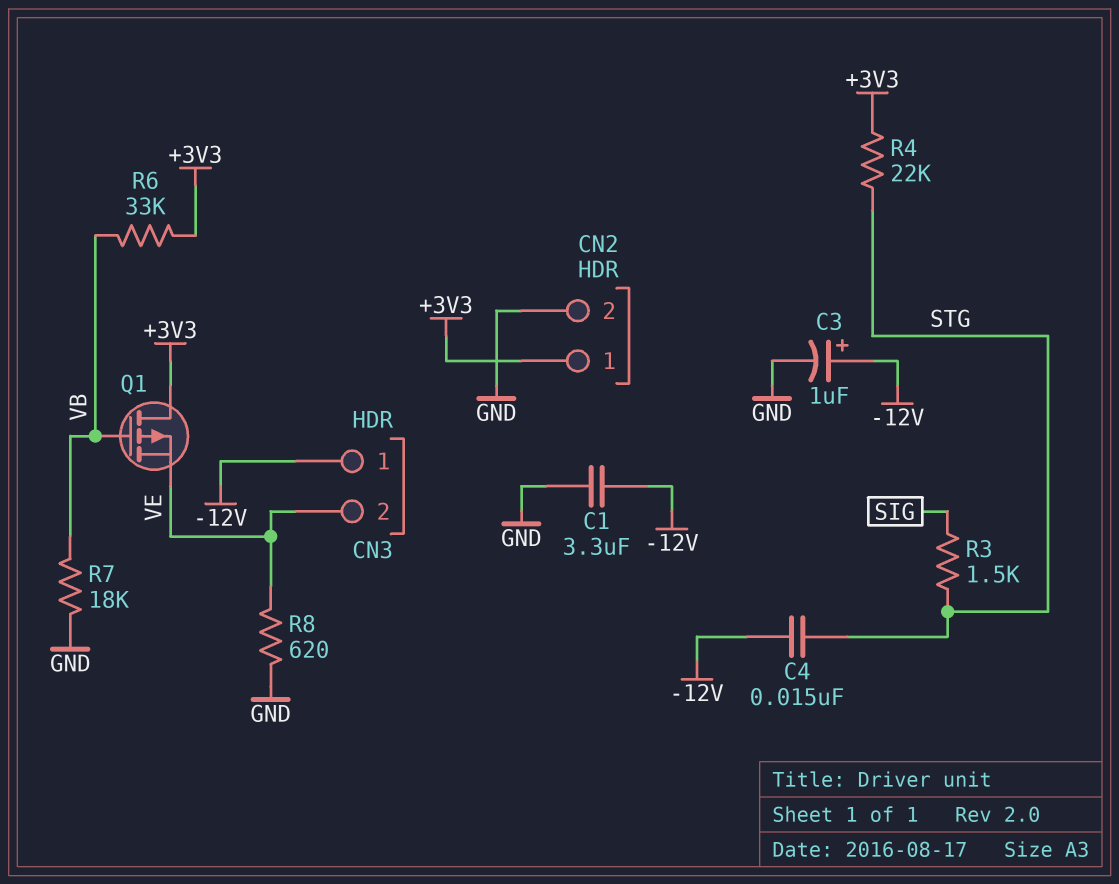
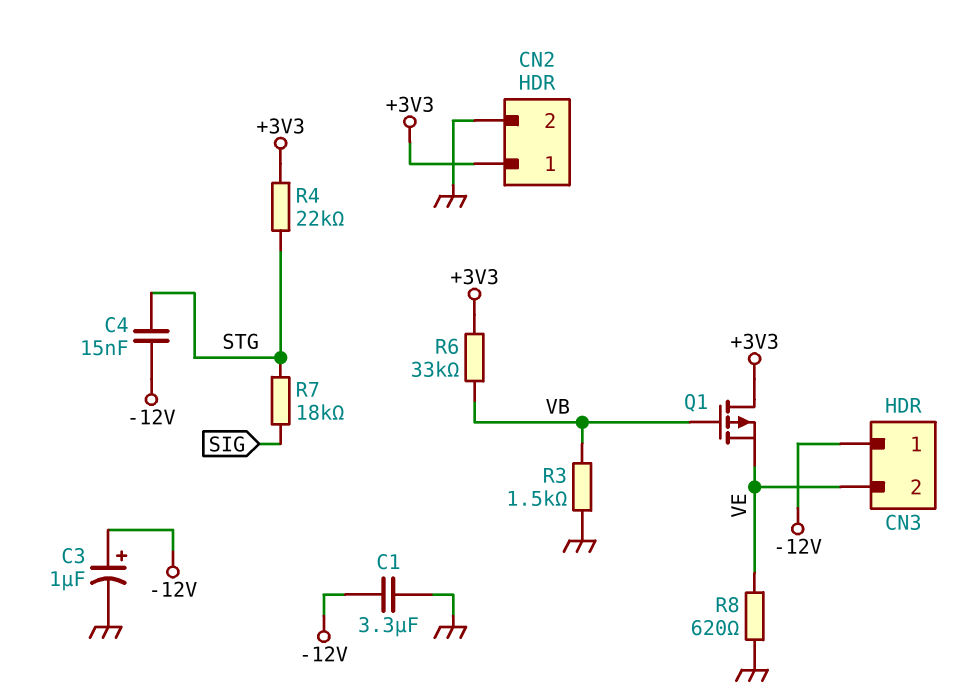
R3: 1.5k (SIG, STG) -> 1.5k (GND, VB)
R7: 18k (GND, VB) -> 18k (SIG, STG)

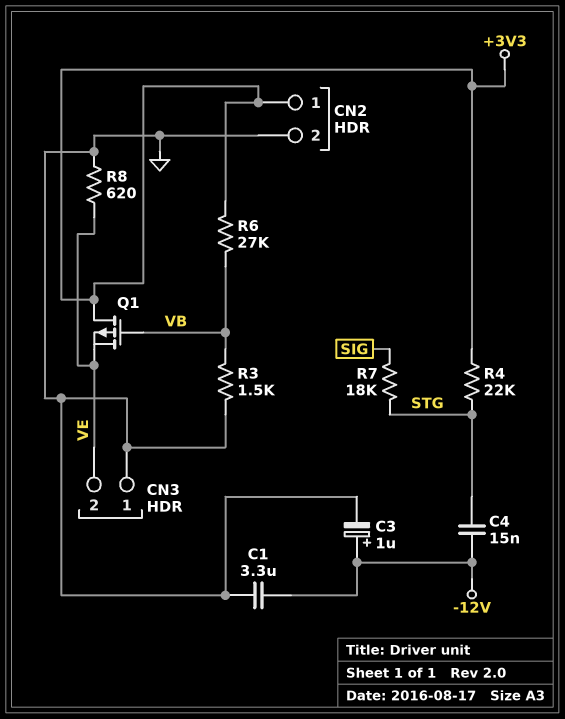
CN3 pin 1: -12V -> GND
R6: 33k (+3V3, VB) -> 27k (+3V3, VB)

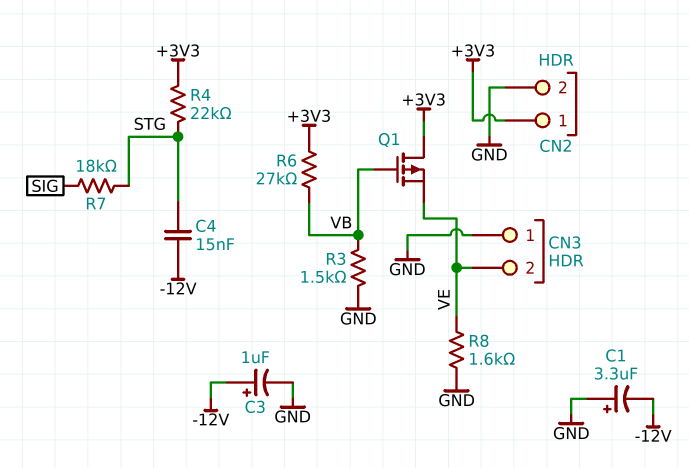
C1: 3.3uF (-12V, GND) -> 3.3uF (plus GND, minus -12V)
R8: 620 (GND, VE) -> 1.6k (GND, VE)

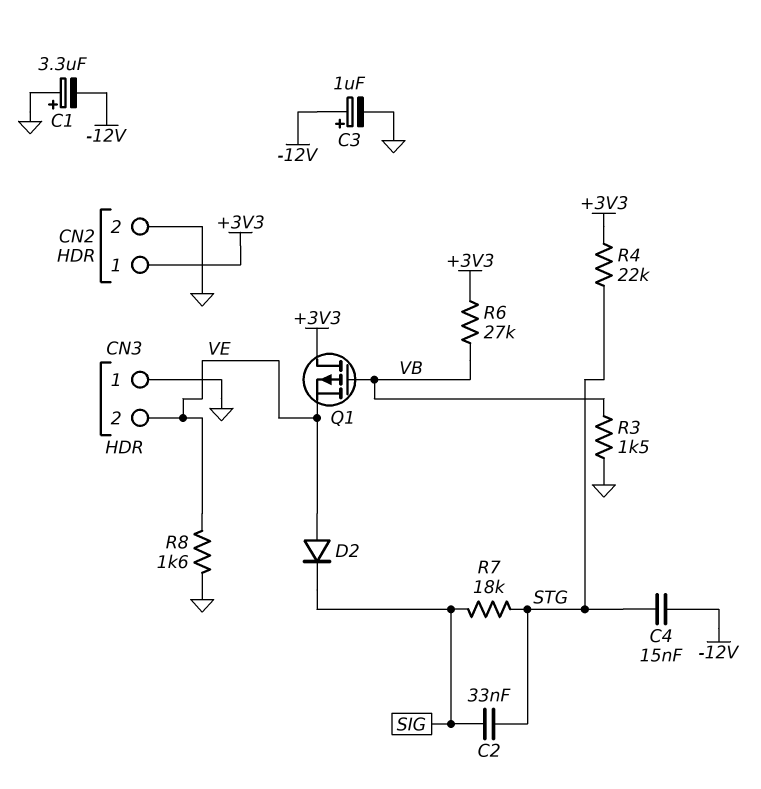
C2: none -> 33nF (SIG, STG)
D2: none -> diode (A VE, K SIG)

